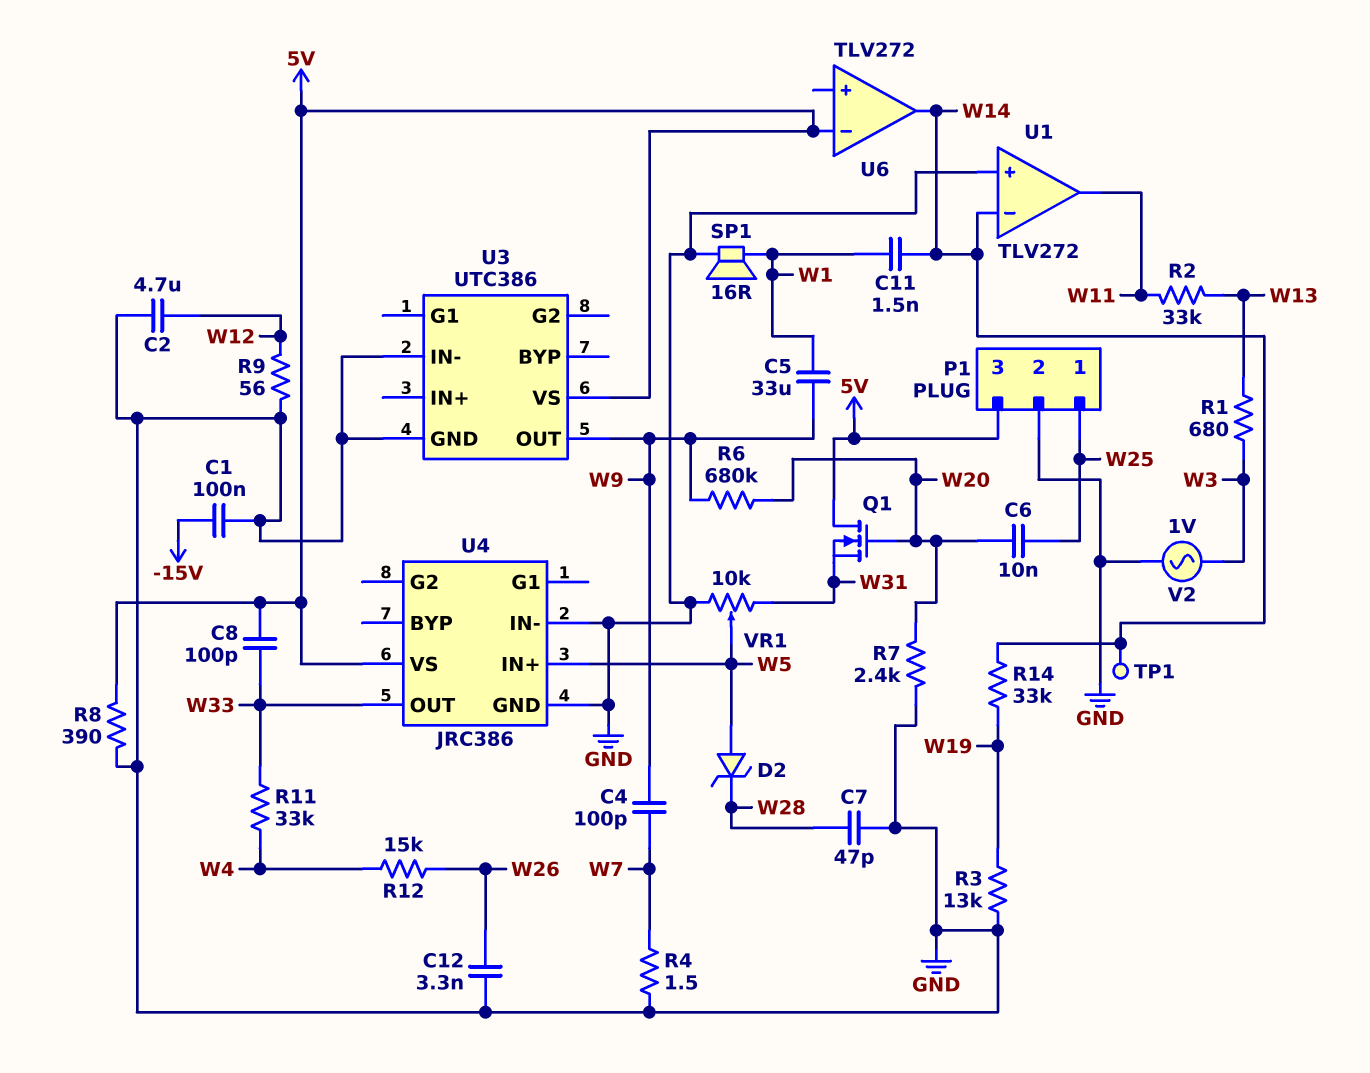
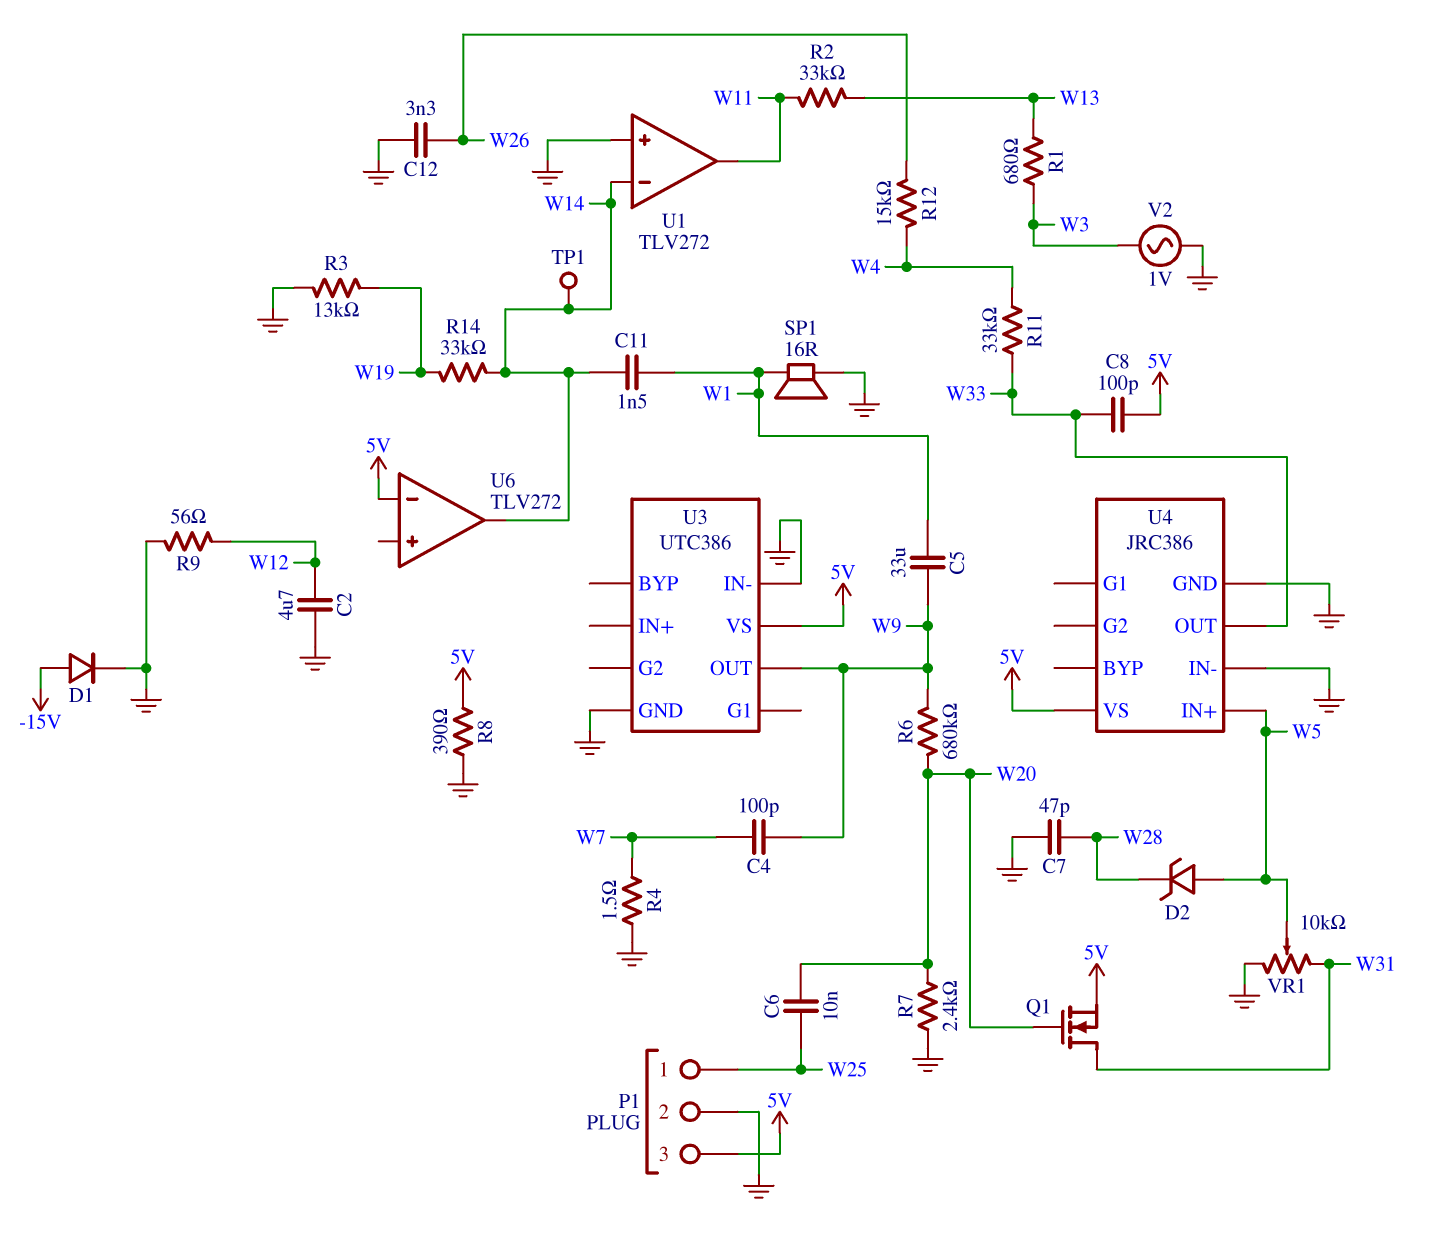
C1: 100nF (-15V, GND) -> none
D1: none -> diode (A -15V, K GND)
Q1: NMOS (G W20, D 5V, S W31) -> NMOS (G W20, D W31, S 5V)

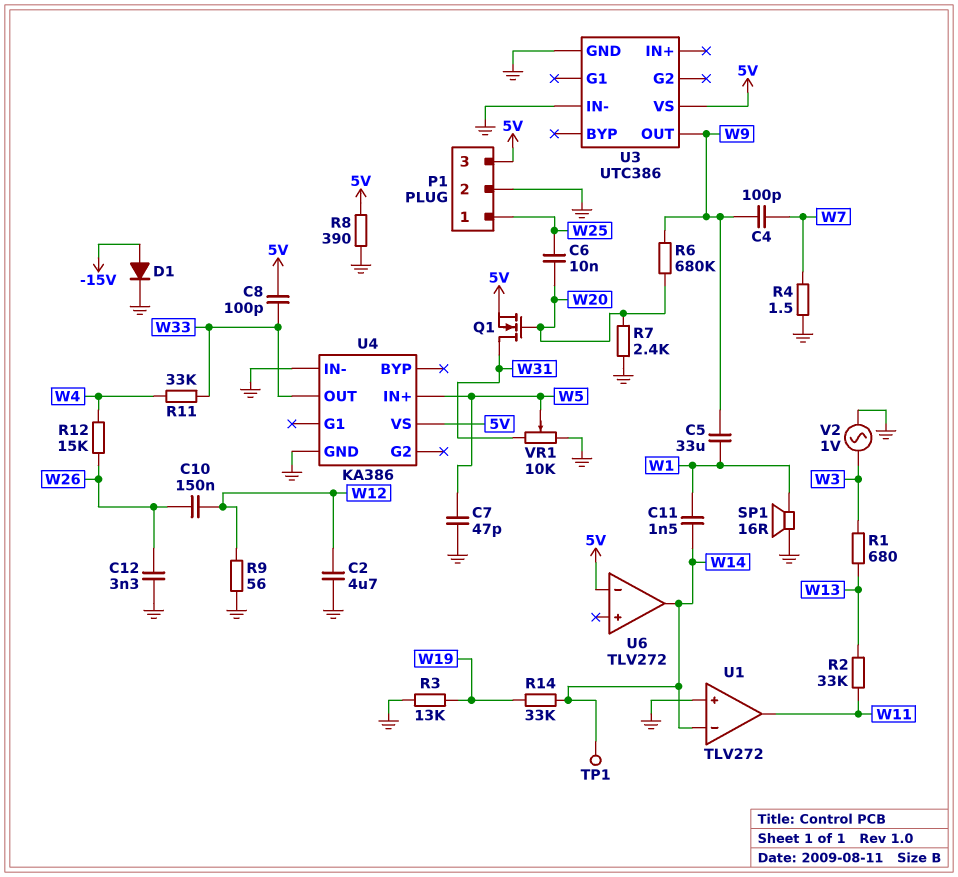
C7: 47pF (GND, W28) -> 47pF (GND, W5)
C10: none -> 150nF (W12, W26)
D2: zener (A W5, K W28) -> none
U4: JRC386 -> KA386

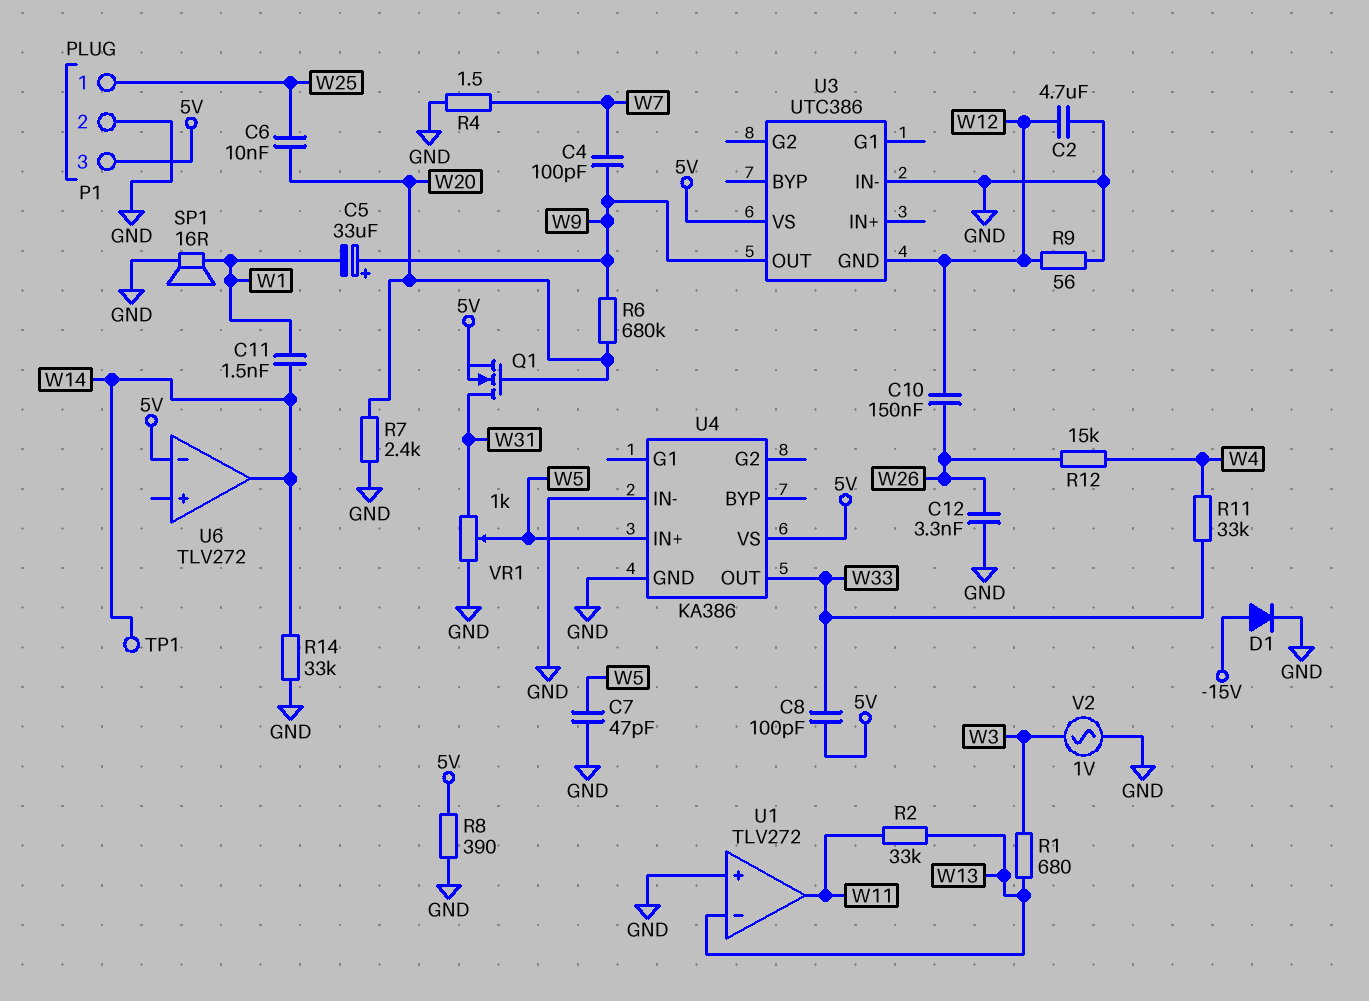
C5: 33uF (W1, W9) -> 33uF (plus W9, minus W1)
R3: 13k (GND, W19) -> none
R14: 33k (W14, W19) -> 33k (GND, W14)
U1 pin in-: W14 -> W13
U3 pin GND: GND -> W12
VR1: 10k (GND, W31, wiper W5) -> 1k (GND, W31, wiper W5)

